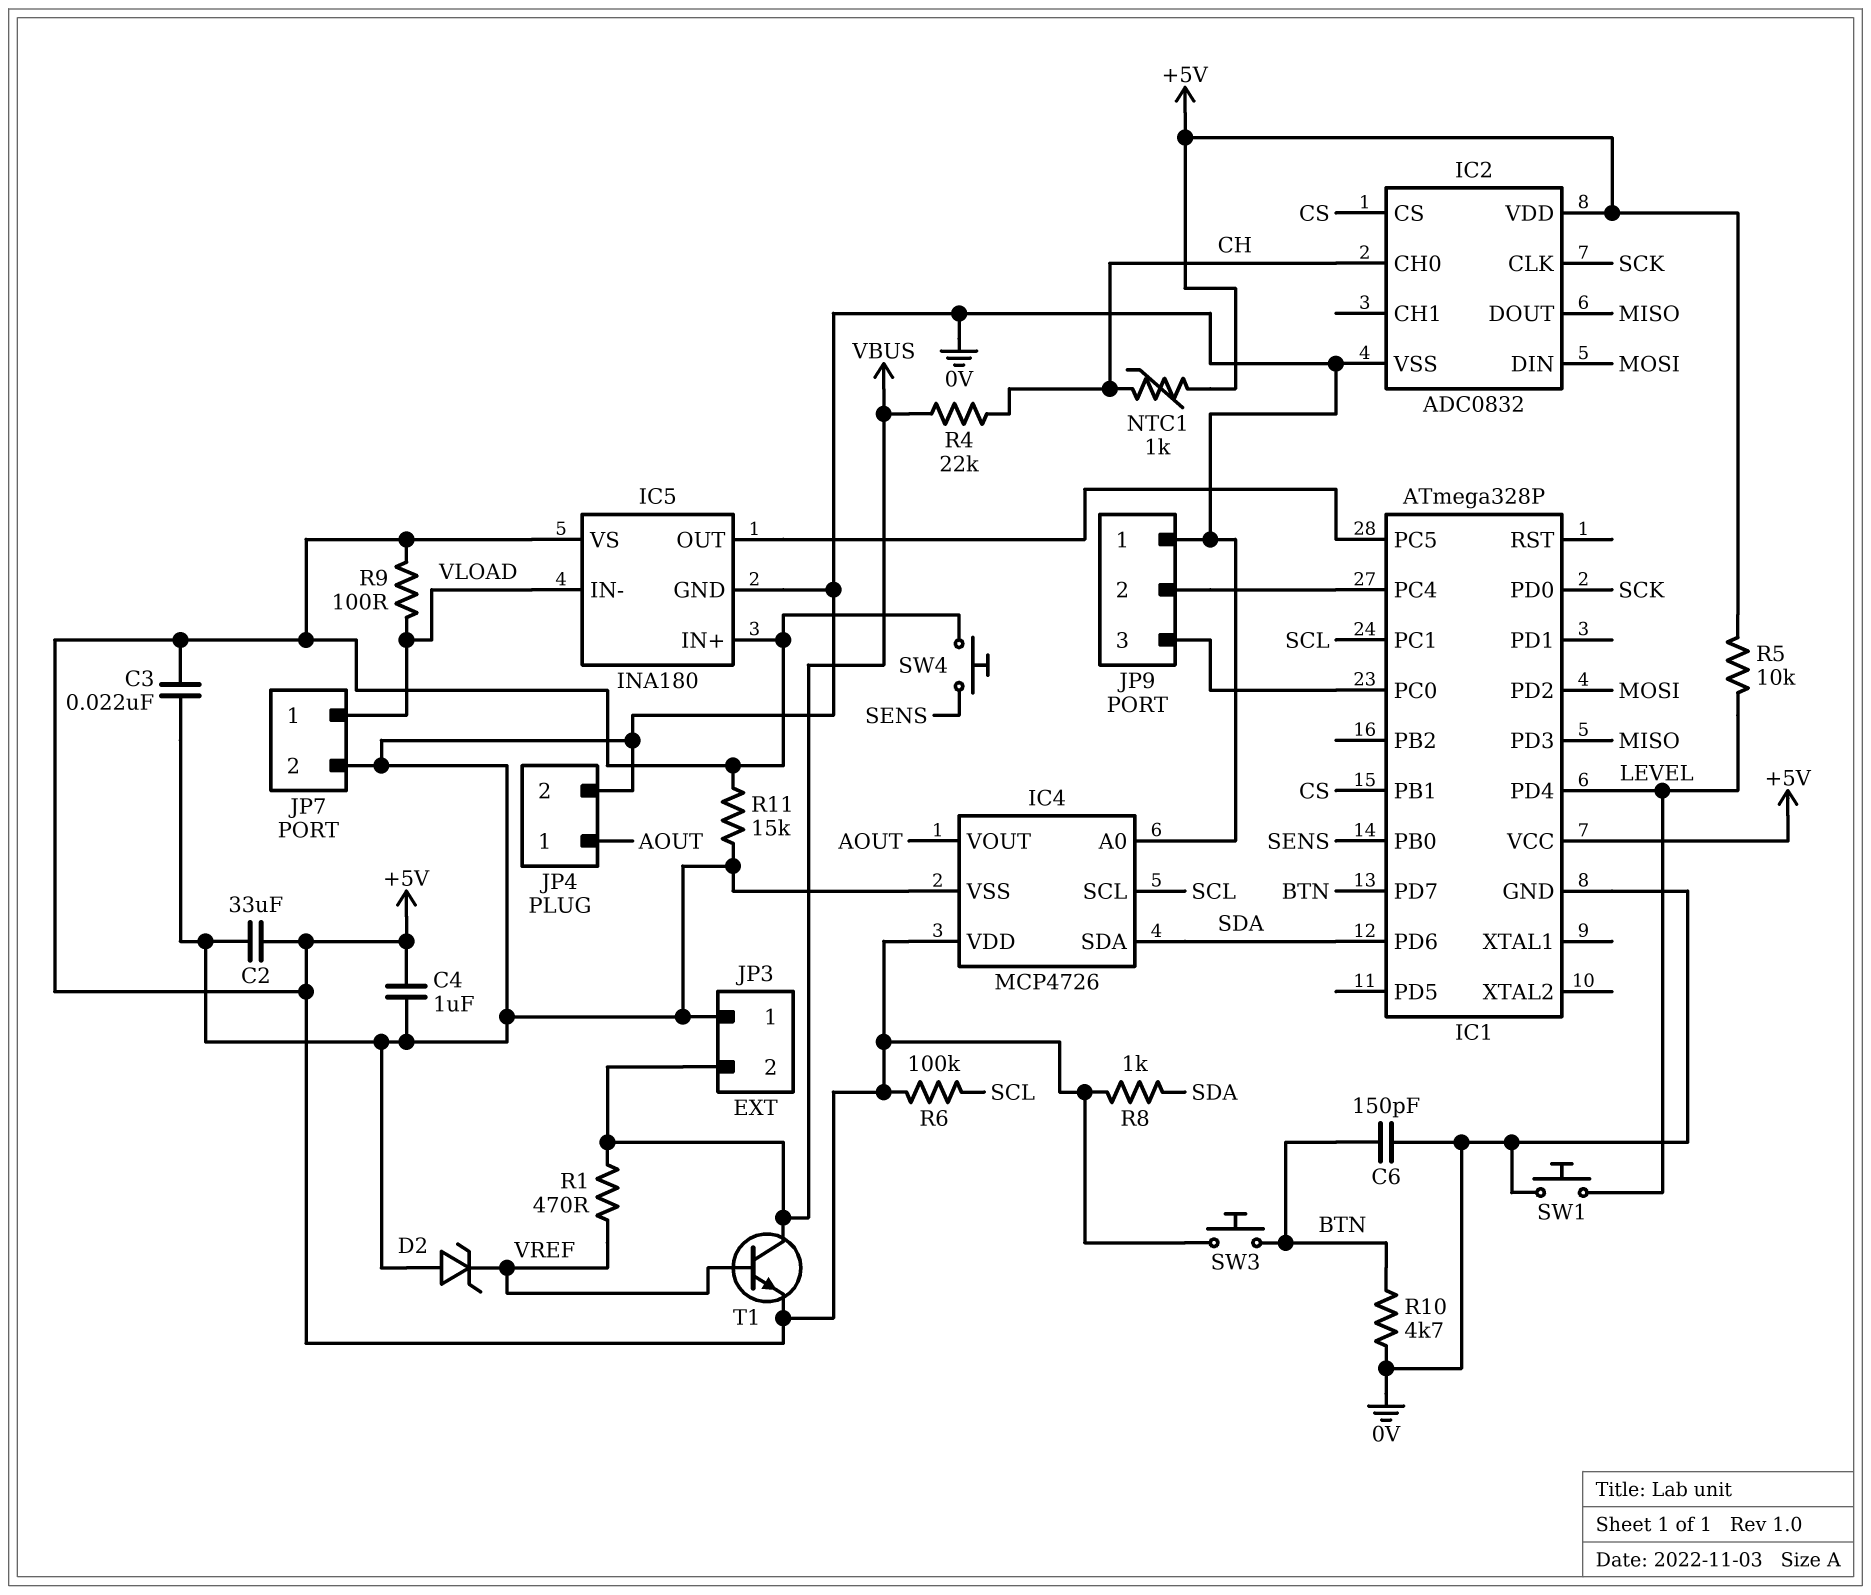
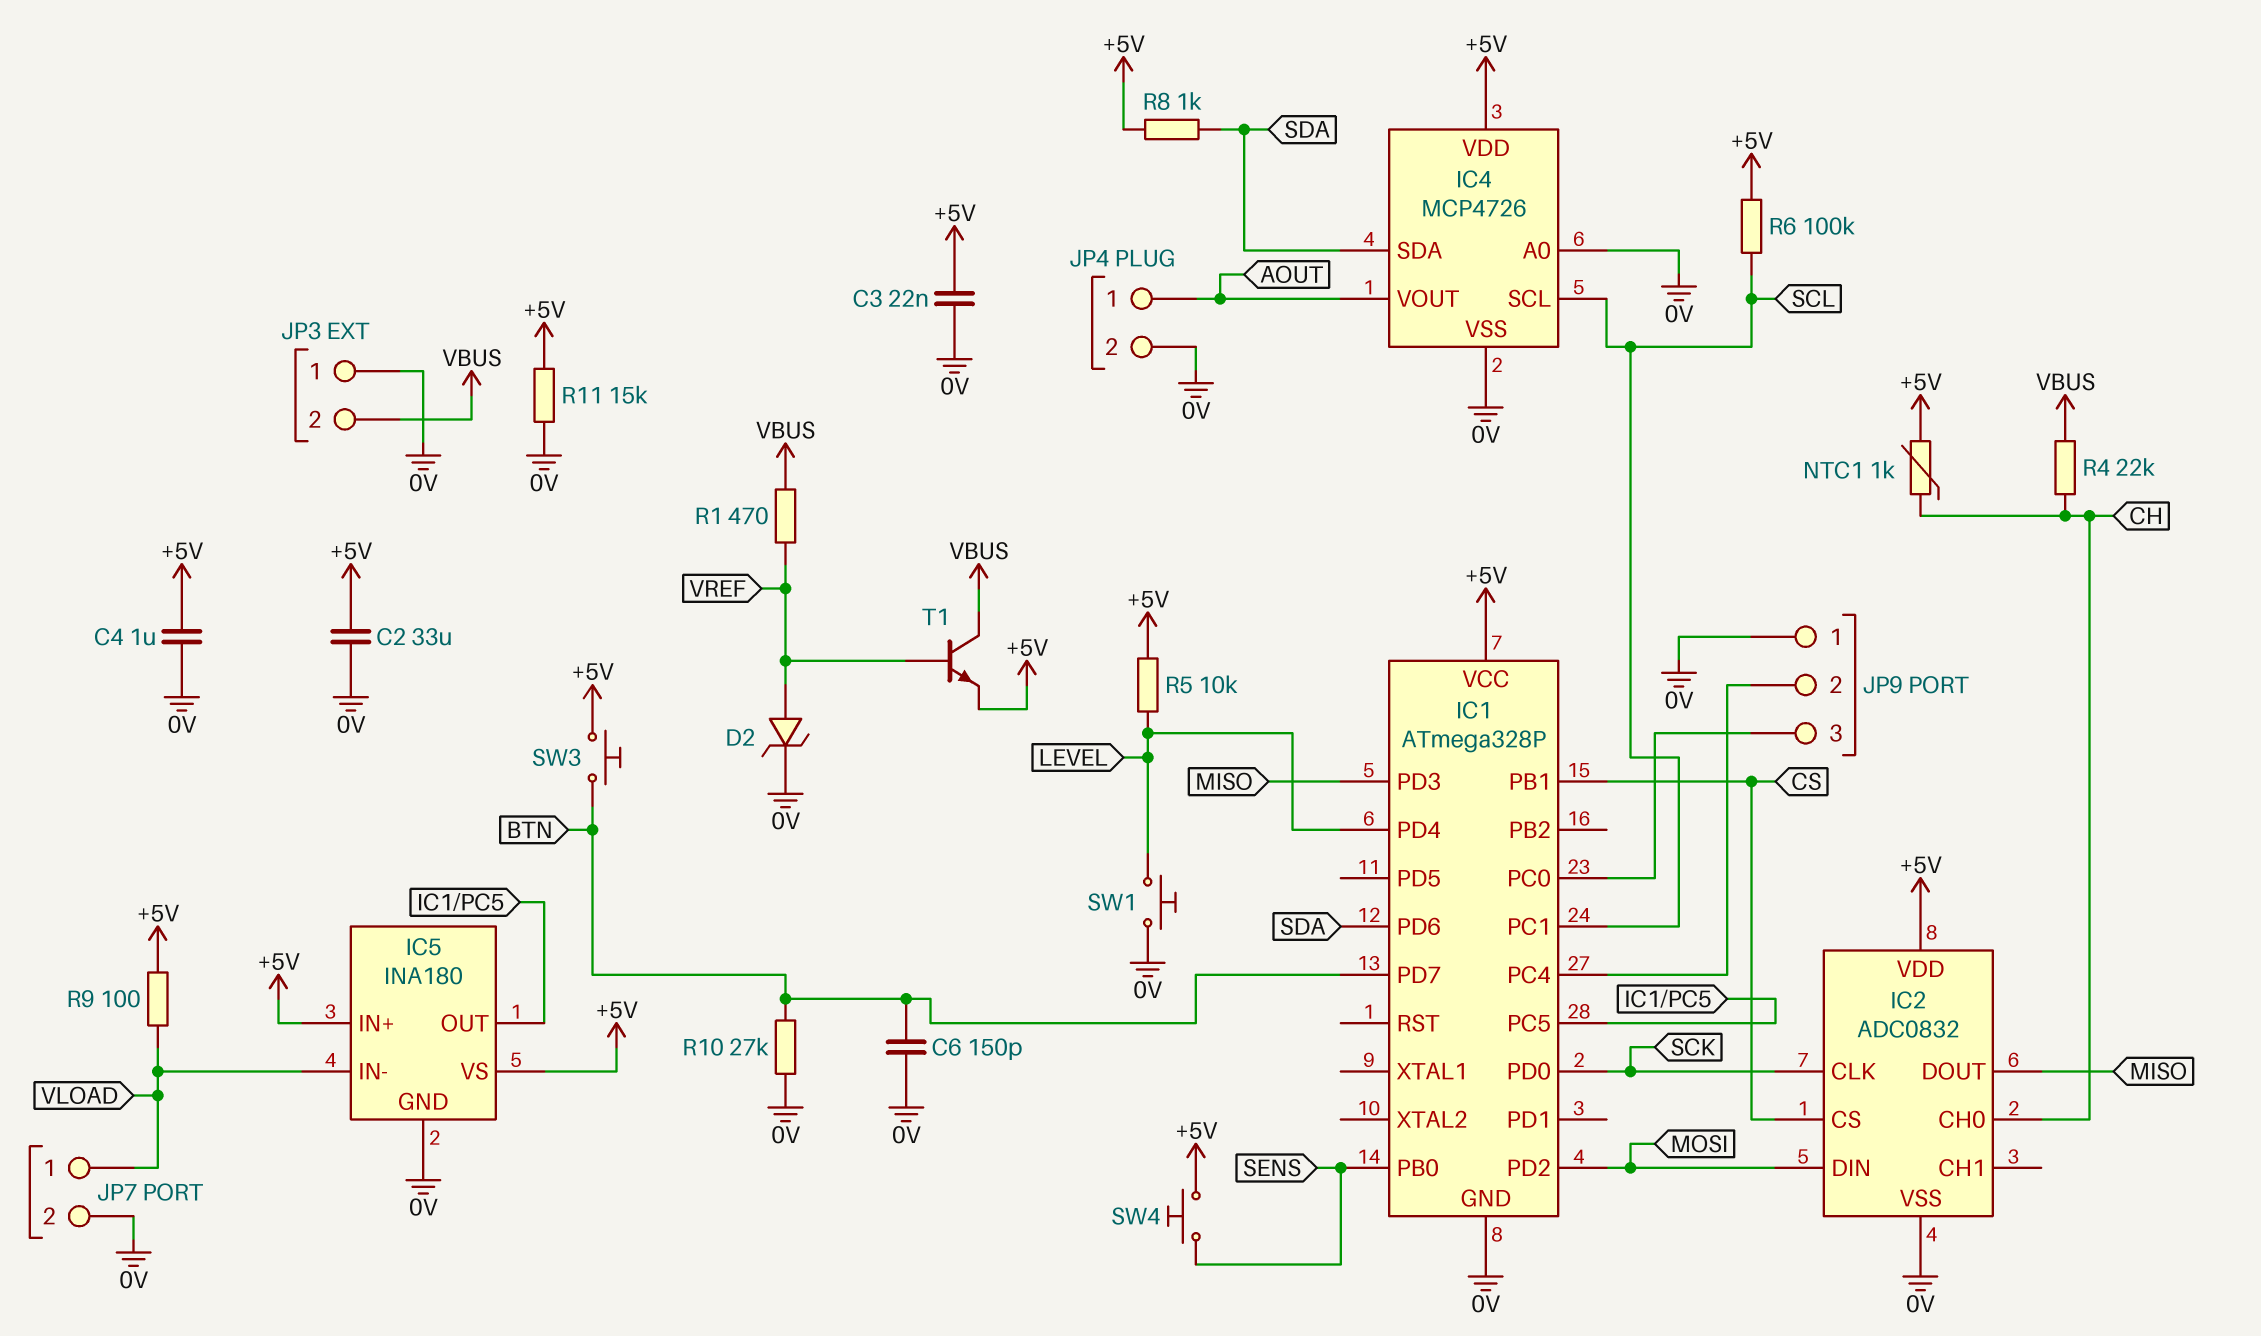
D2: zener (A 0V, K VREF) -> zener (A VREF, K 0V)
R10: 4.7k (0V, BTN) -> 27k (0V, BTN)

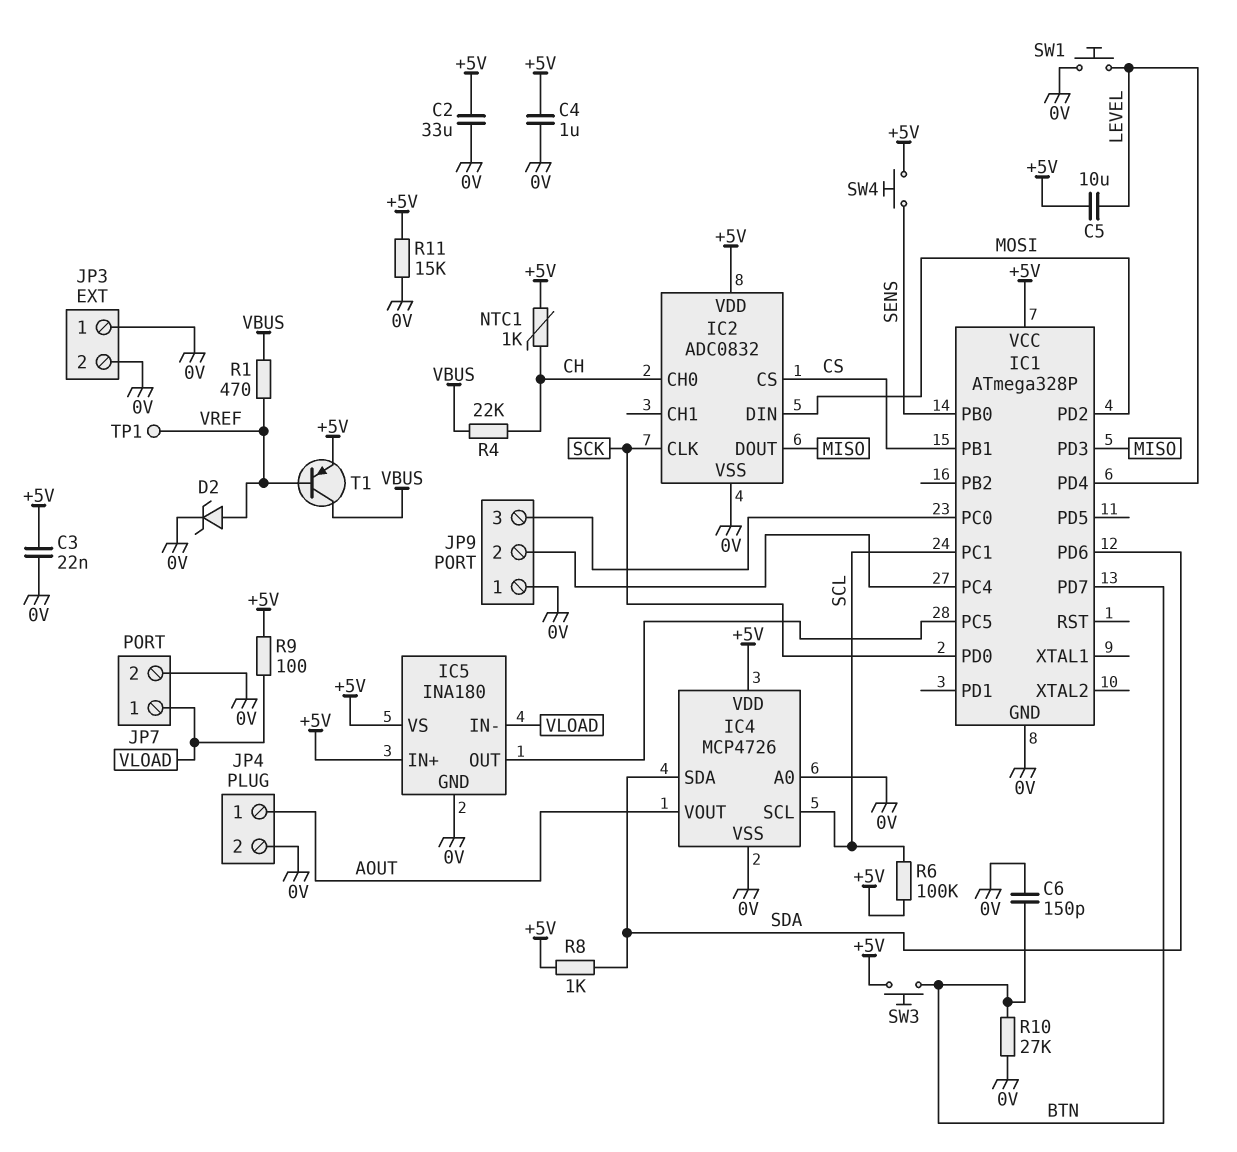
C5: none -> 10uF (+5V, LEVEL)
JP3 pin 2: VBUS -> 0V
R5: 10k (+5V, LEVEL) -> none
T1: NPN (B VREF, C VBUS, E +5V) -> PNP (B VREF, C VBUS, E +5V)
TP1: none -> test point (VREF)

